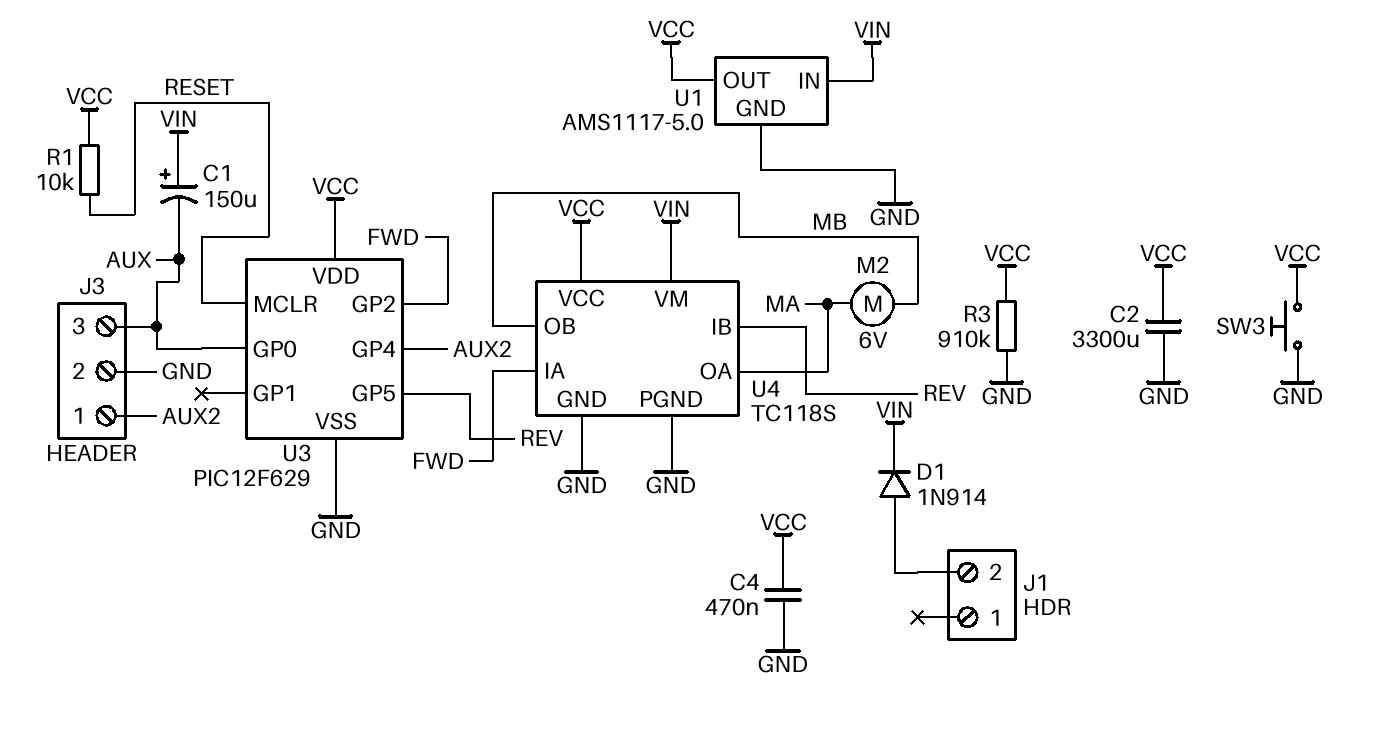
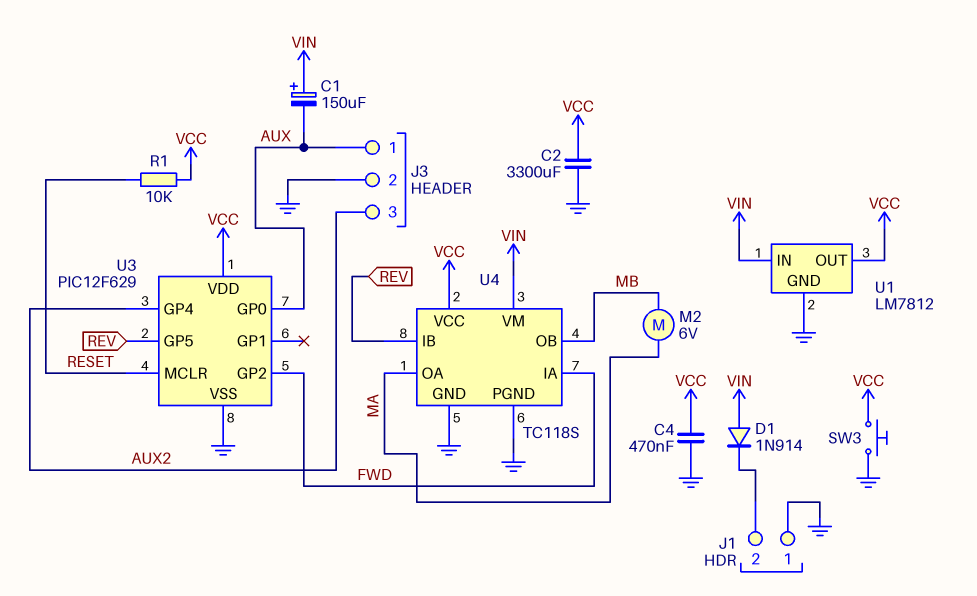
D1: diode 1N914 (A J1/2, K VIN) -> diode 1N914 (A VIN, K J1/2)
J1 pin 1: none -> GND
J3 pin 1: AUX2 -> AUX
J3 pin 3: AUX -> AUX2
R3: 910k (GND, VCC) -> none
U1: AMS1117-5.0 -> LM7812

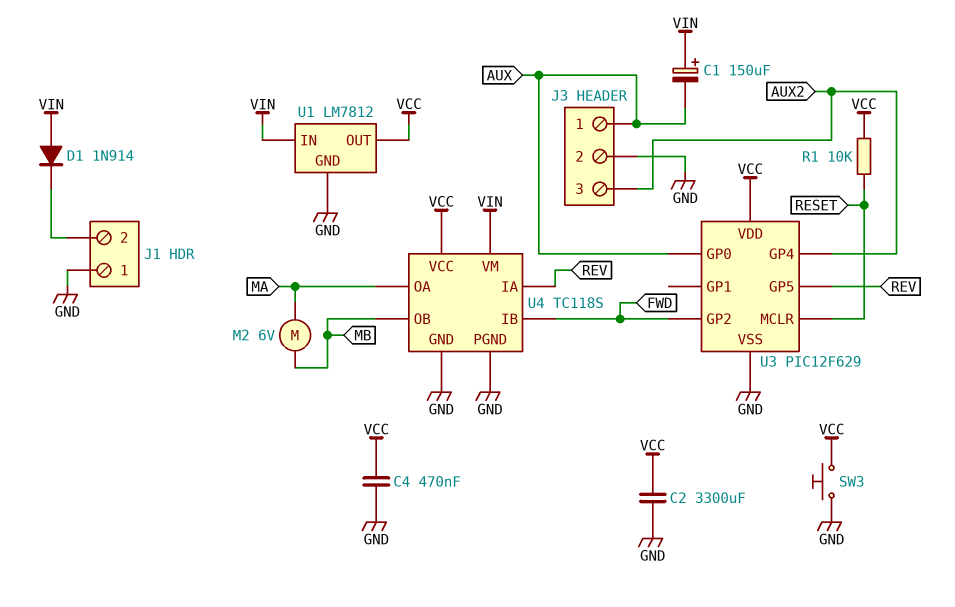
U4 pin IA: FWD -> REV
U4 pin IB: REV -> FWD

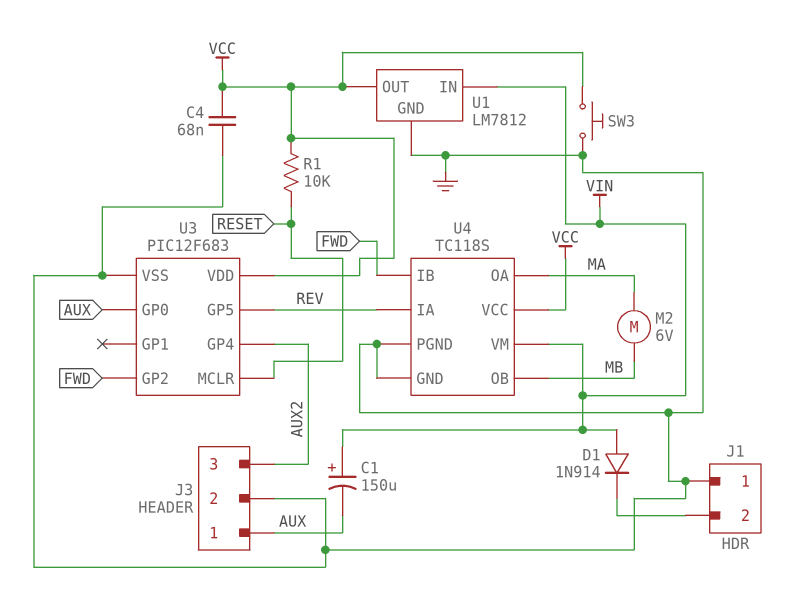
C2: 3300uF (GND, VCC) -> none
C4: 470nF (GND, VCC) -> 68nF (GND, VCC)
U3: PIC12F629 -> PIC12F683

